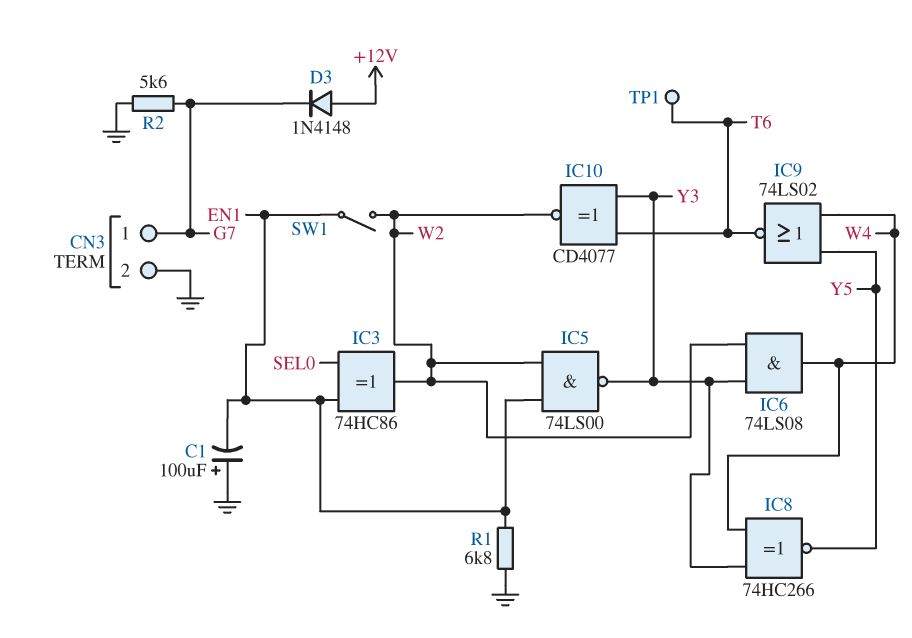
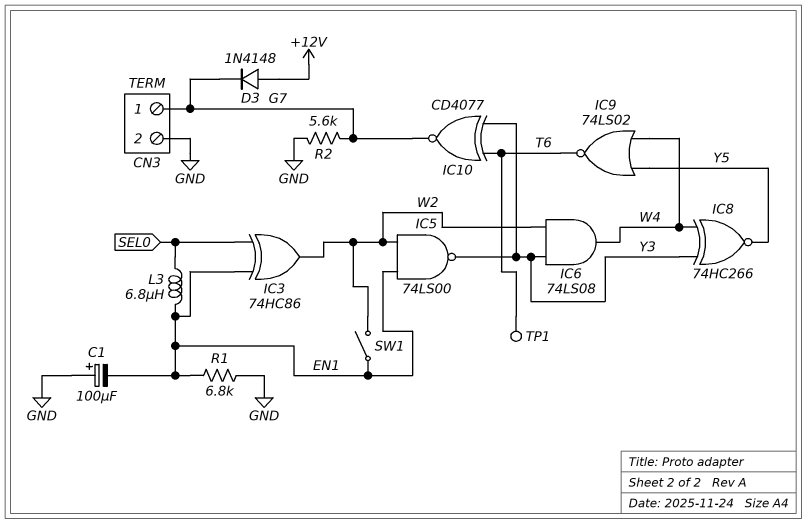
IC10: XNOR CD4077 (in T6, in Y3, out W2) -> XNOR CD4077 (in T6, in Y3, out G7)
L3: none -> 6.8uH (EN1, SEL0)

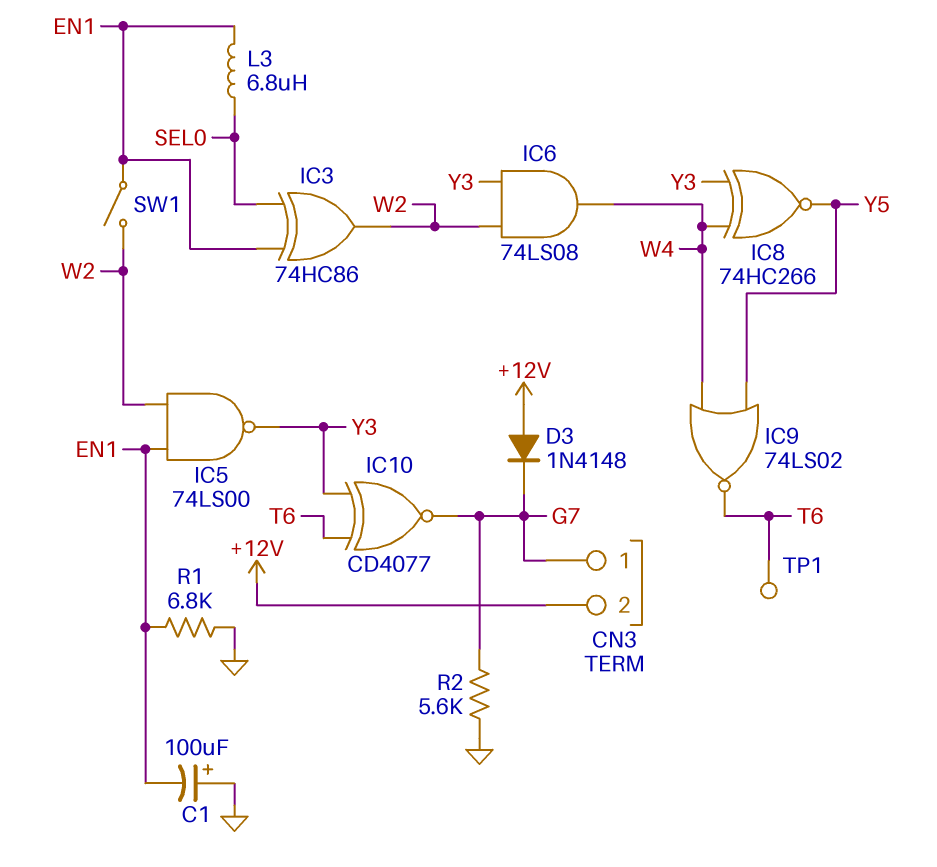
CN3 pin 2: GND -> +12V

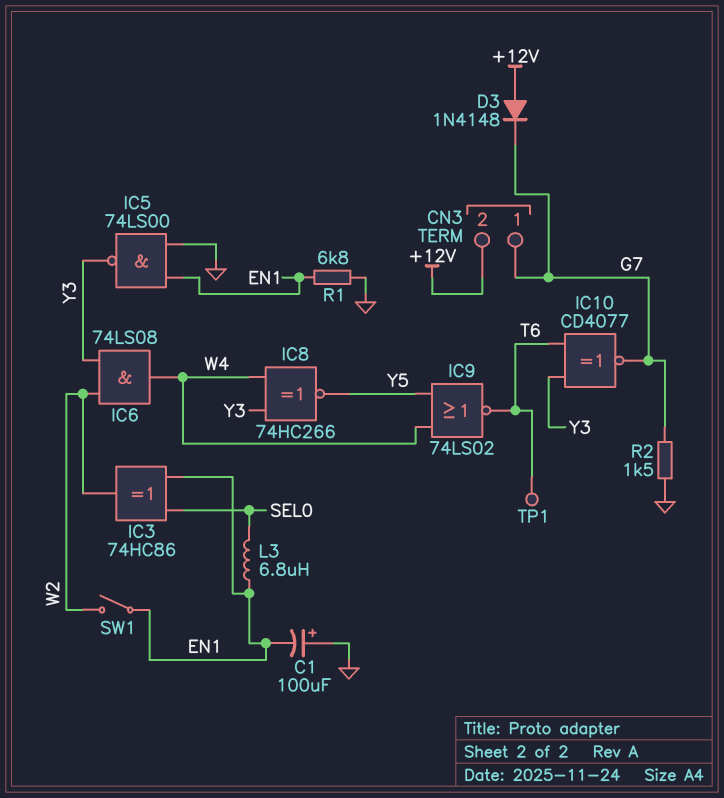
IC5: NAND 74LS00 (in EN1, in W2, out Y3) -> NAND 74LS00 (in EN1, in GND, out Y3)
R2: 5.6k (G7, GND) -> 1.5k (G7, GND)

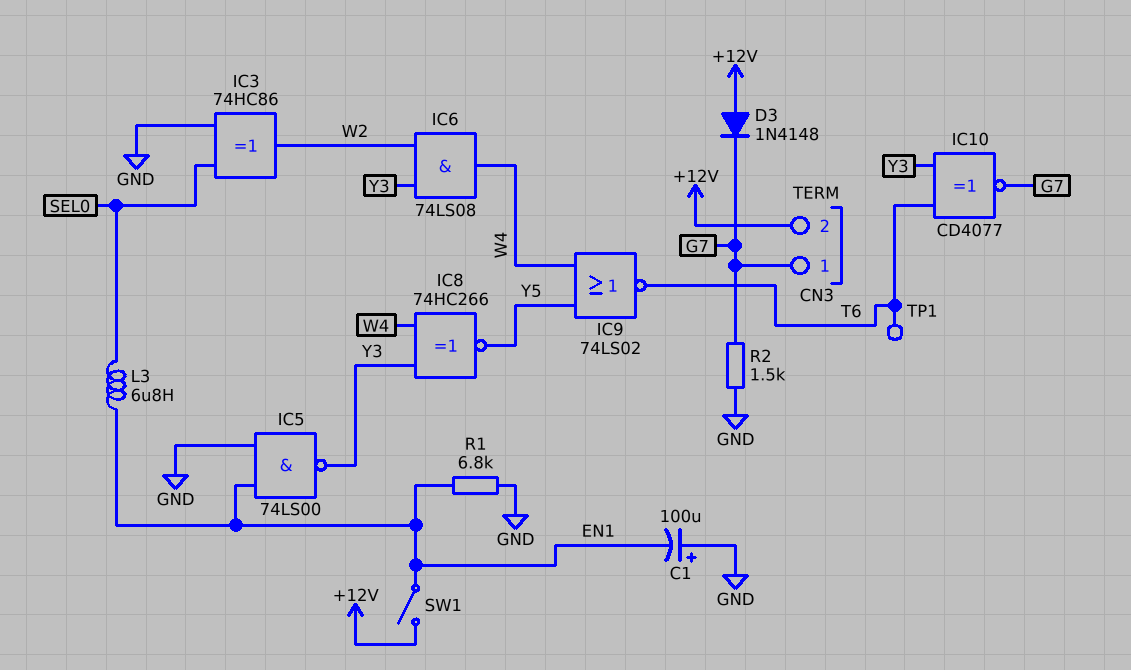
IC3: XOR 74HC86 (in EN1, in SEL0, out W2) -> XOR 74HC86 (in GND, in SEL0, out W2)
SW1: switch (EN1, W2) -> switch (+12V, EN1)

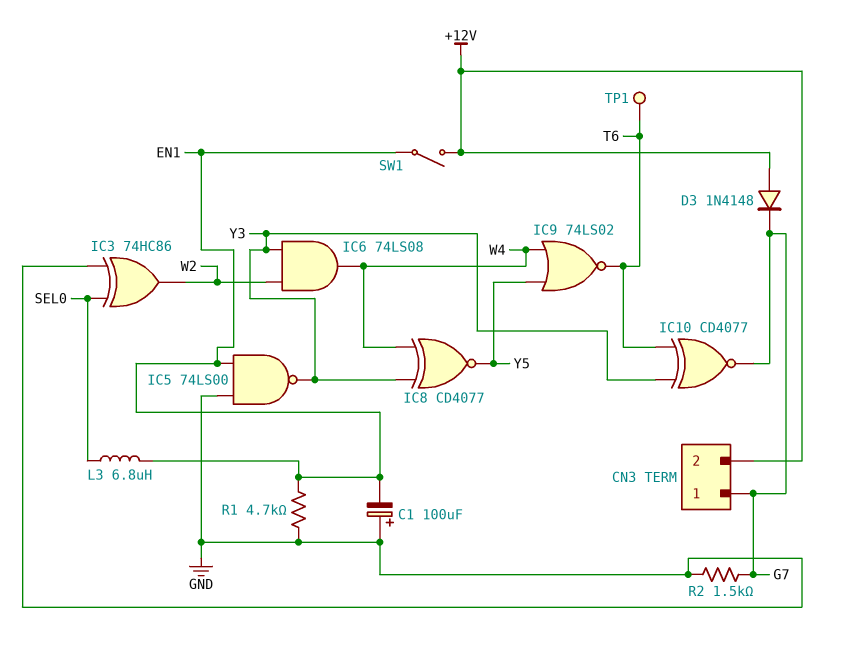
IC8: XNOR 74HC266 (in W4, in Y3, out Y5) -> XNOR CD4077 (in W4, in Y3, out Y5)
R1: 6.8k (EN1, GND) -> 4.7k (EN1, GND)

